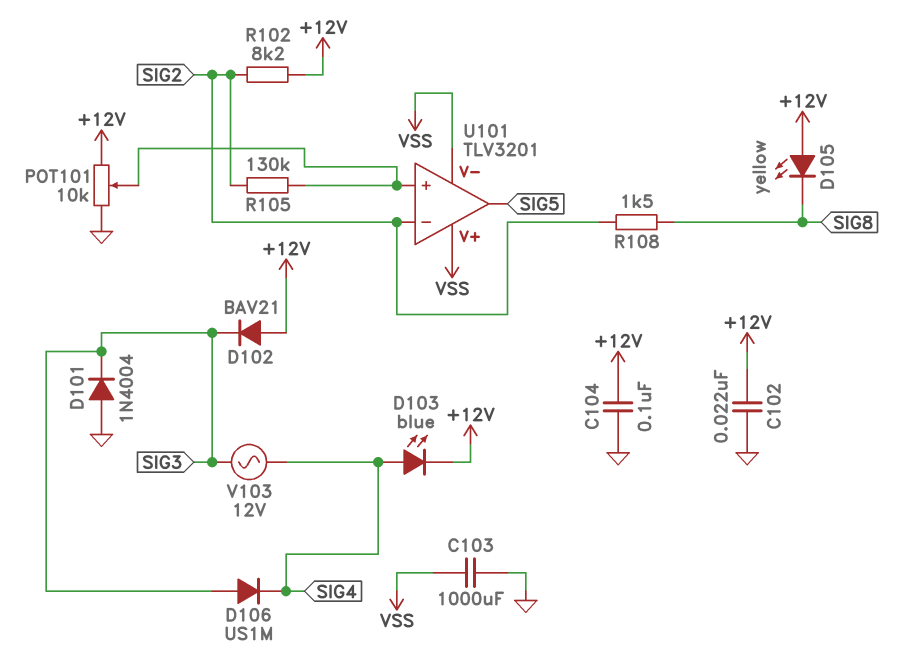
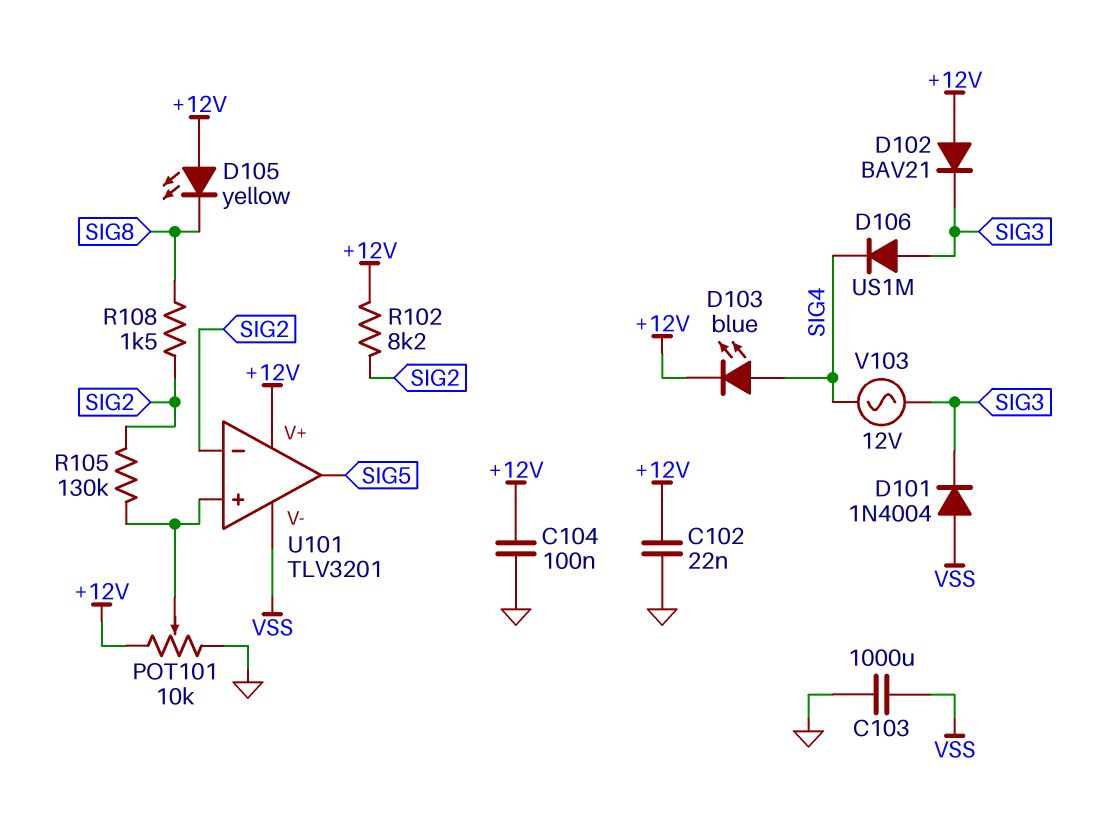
D101: diode 1N4004 (A GND, K SIG3) -> diode 1N4004 (A VSS, K SIG3)
U101 pin V+: VSS -> +12V

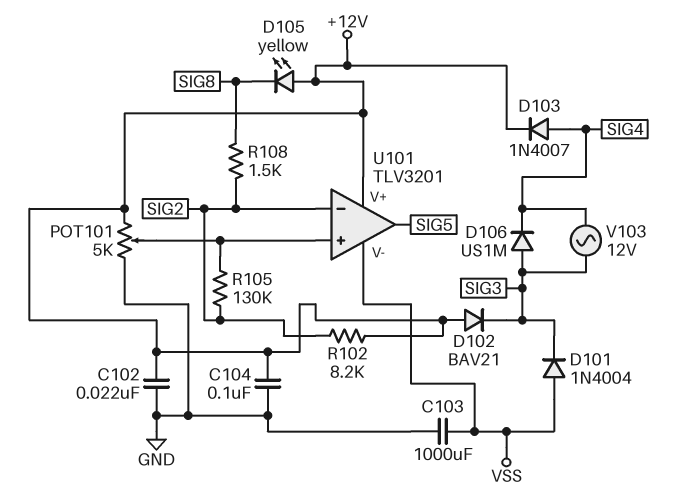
D103: LED blue (A SIG4, K +12V) -> diode 1N4007 (A SIG4, K +12V)
POT101: 10k (+12V, GND, wiper U101/in+) -> 5k (+12V, GND, wiper U101/in+)

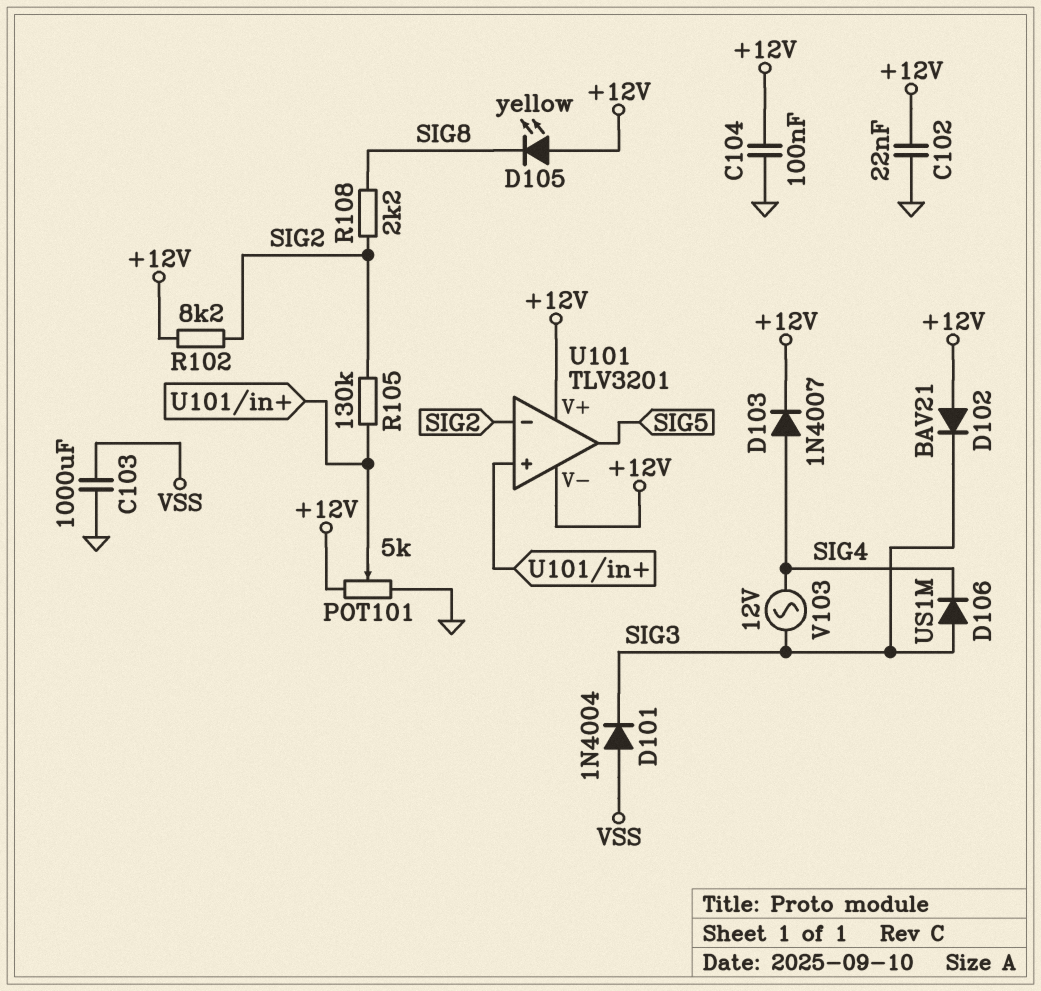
R108: 1.5k (SIG2, SIG8) -> 2.2k (SIG2, SIG8)
U101 pin V-: VSS -> +12V

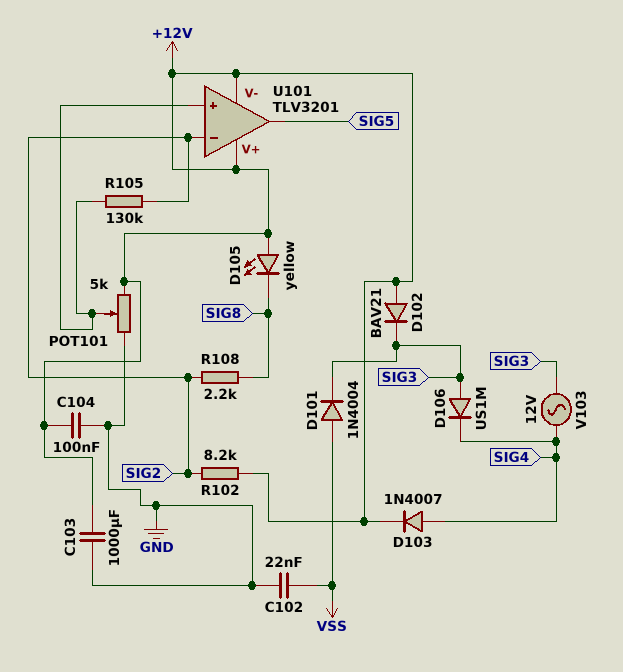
C102: 22nF (+12V, GND) -> 22nF (GND, VSS)
C103: 1000uF (GND, VSS) -> 1000uF (+12V, GND)

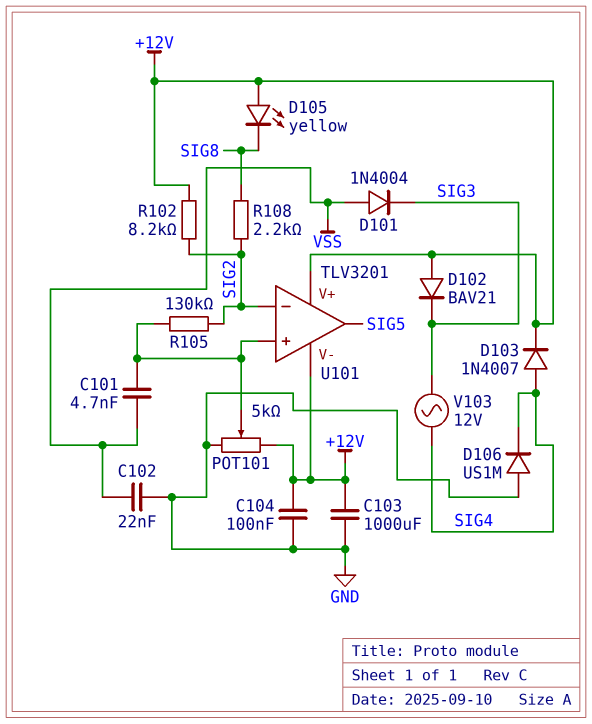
C101: none -> 4.7nF (U101/in+, VSS)
D106: diode US1M (A SIG3, K SIG4) -> diode US1M (A GND, K SIG4)

